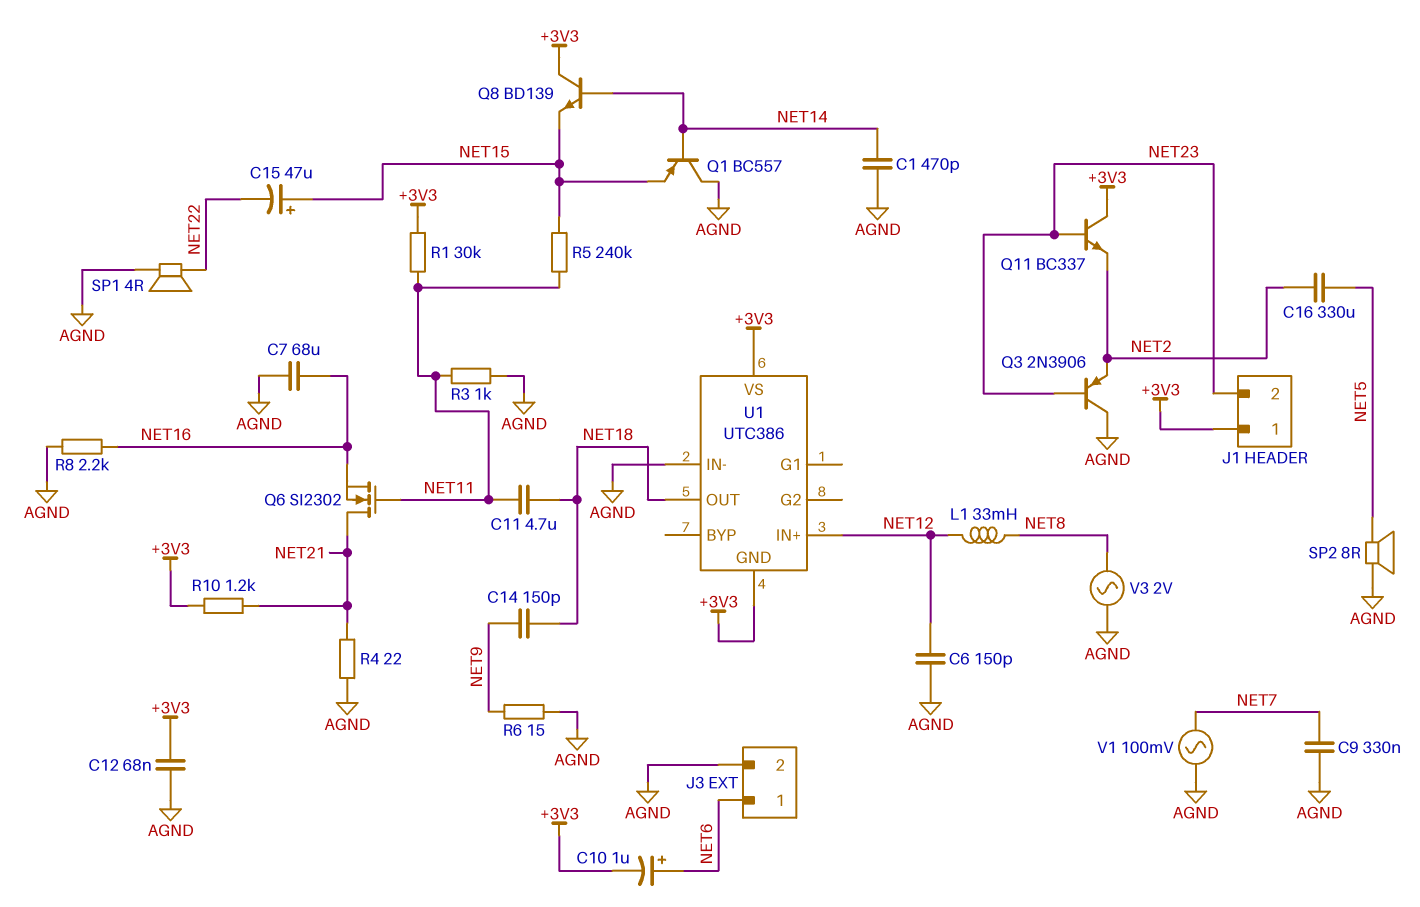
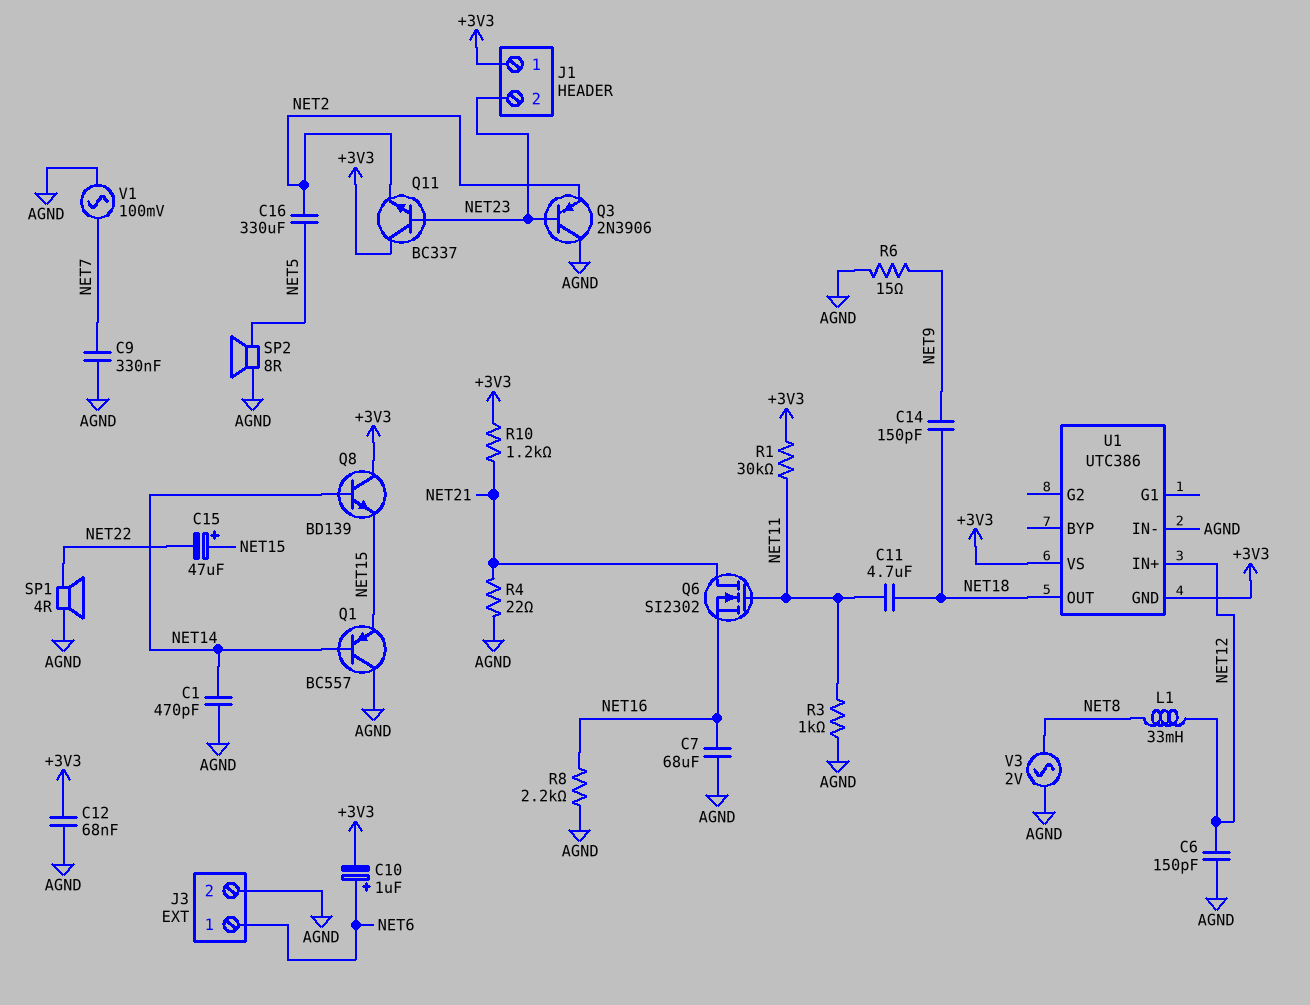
R5: 240k (NET11, NET15) -> none

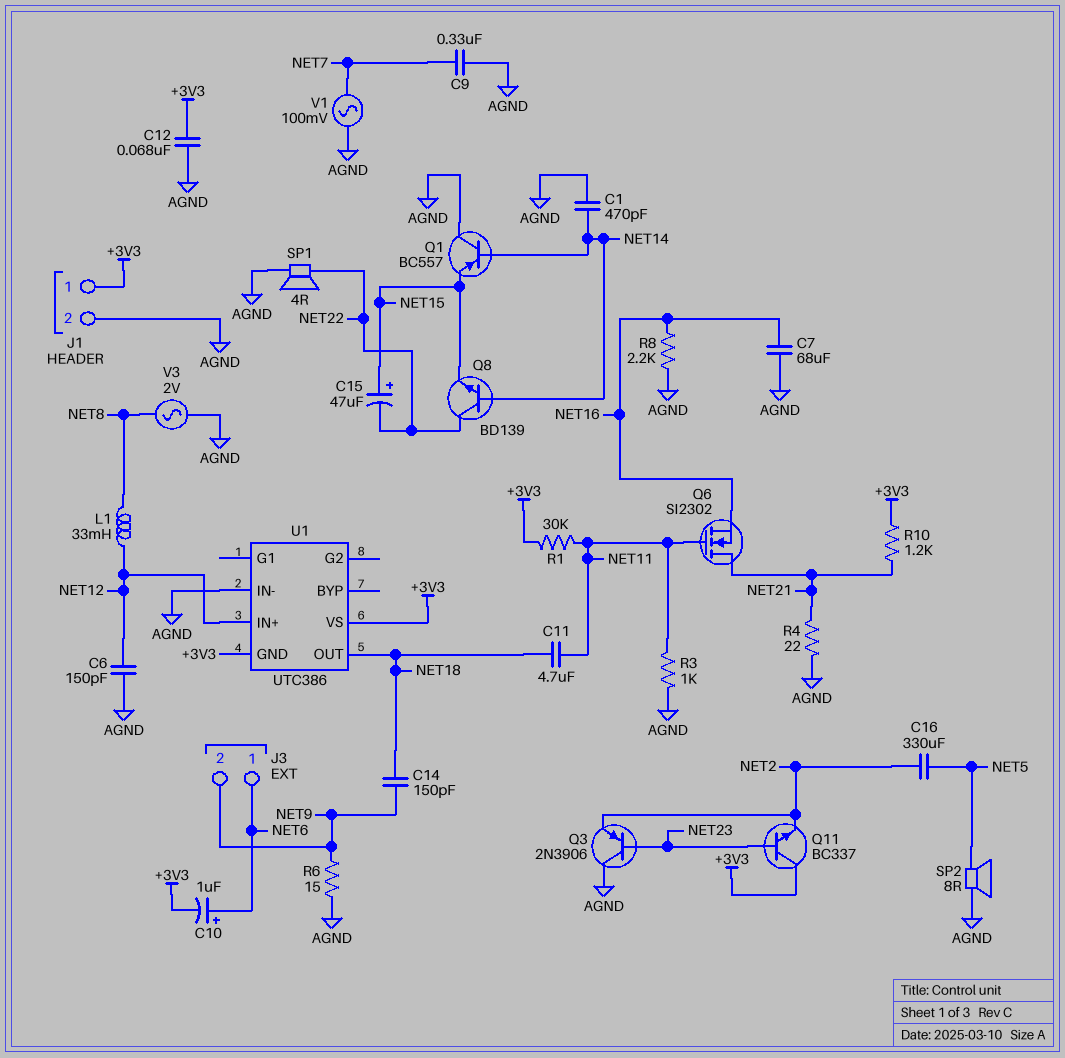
J1 pin 2: NET23 -> AGND
J3 pin 2: AGND -> NET9
Q8: NPN BD139 (B NET14, C +3V3, E NET15) -> NPN BD139 (B NET14, C NET22, E NET15)

